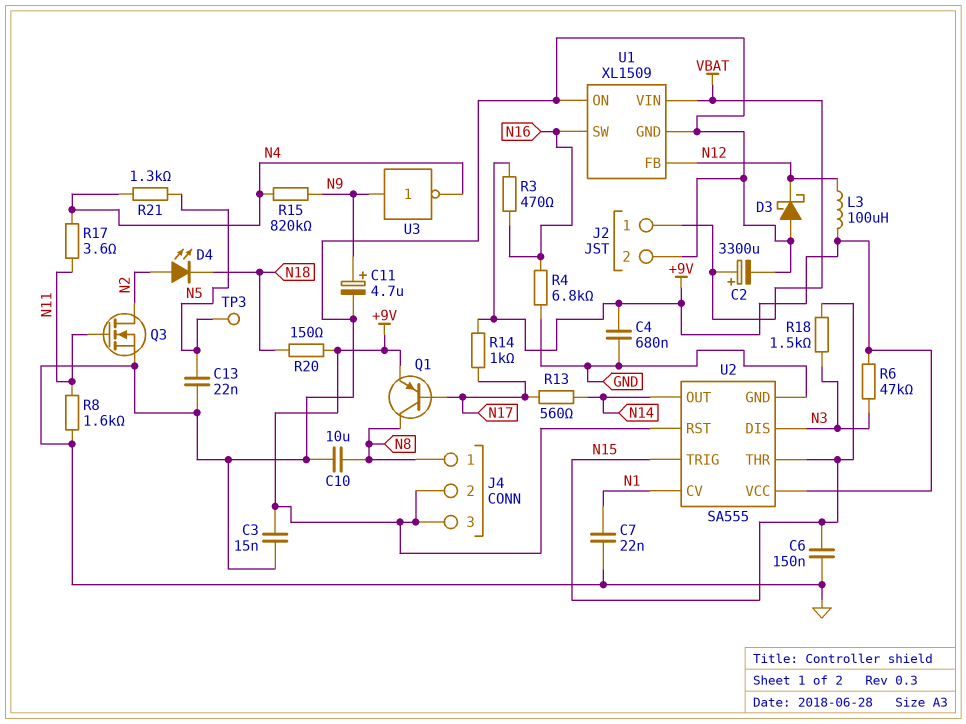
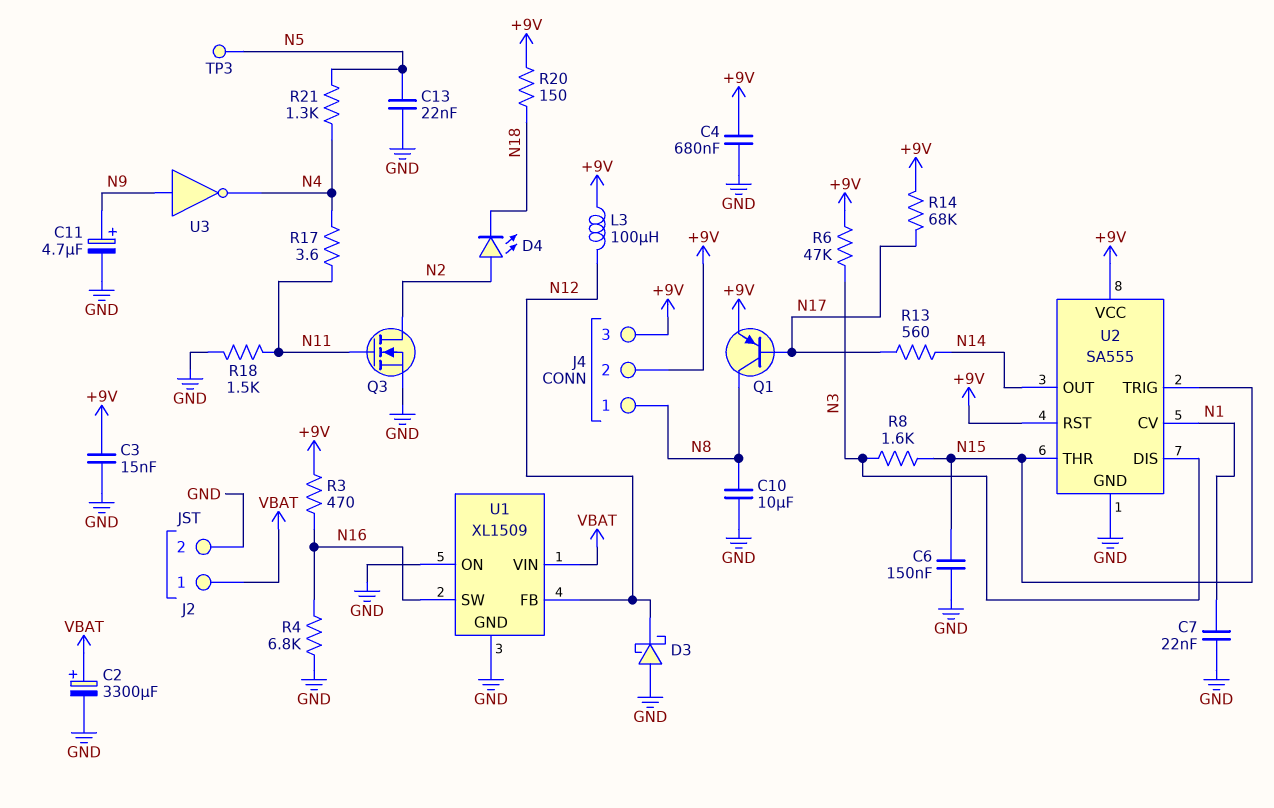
R8: 1.6k (GND, N11) -> 1.6k (N3, N15)
R14: 1k (+9V, N17) -> 68k (+9V, N17)
R15: 820k (N4, N9) -> none
R18: 1.5k (N3, N15) -> 1.5k (GND, N11)

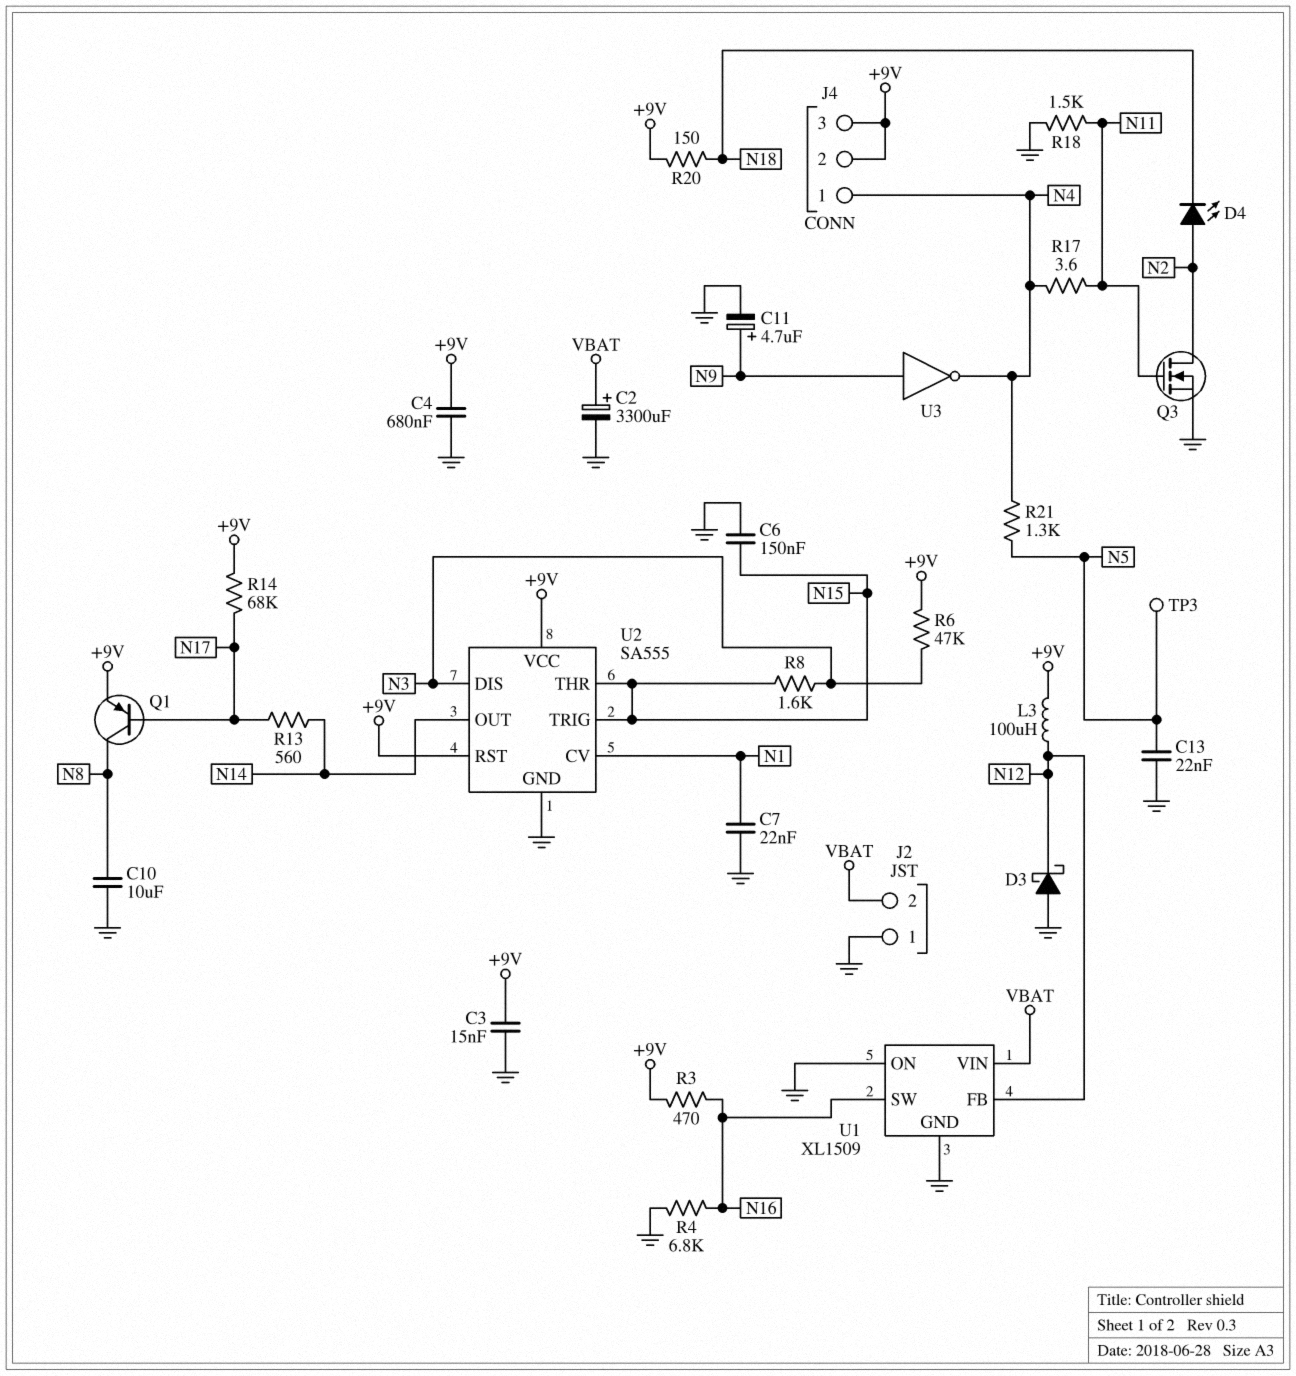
J2 pin 1: VBAT -> GND
J2 pin 2: GND -> VBAT
J4 pin 1: N8 -> N4

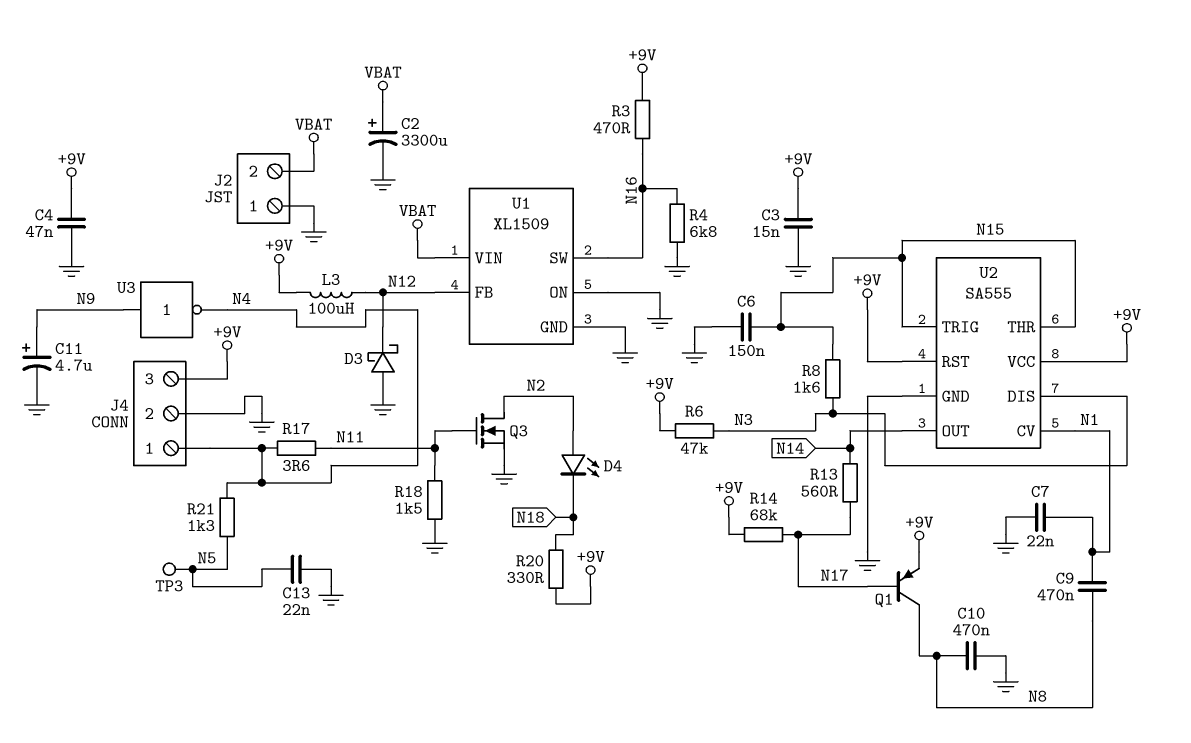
C4: 680nF (+9V, GND) -> 47nF (+9V, GND)
C9: none -> 470nF (N1, N8)
C10: 10uF (GND, N8) -> 470nF (GND, N8)
J4 pin 2: +9V -> GND
R20: 150 (+9V, N18) -> 330 (+9V, N18)

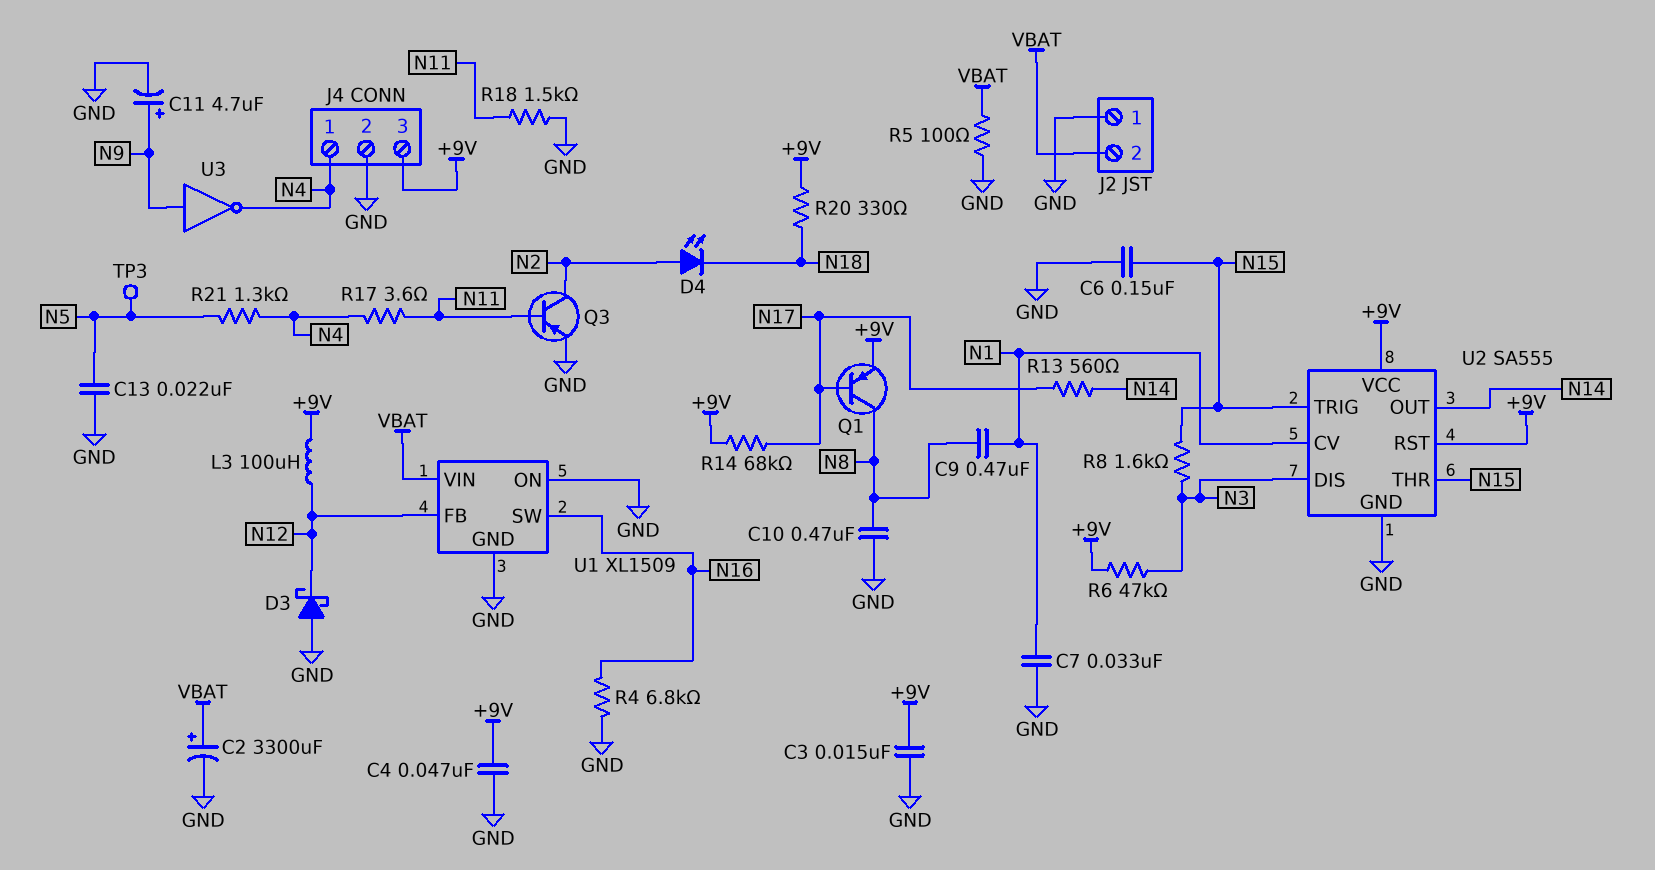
C7: 22nF (GND, N1) -> 33nF (GND, N1)
Q3: NMOS (G N11, D N2, S GND) -> PNP (B N11, C N2, E GND)
R3: 470 (+9V, N16) -> none
R5: none -> 100 (GND, VBAT)

